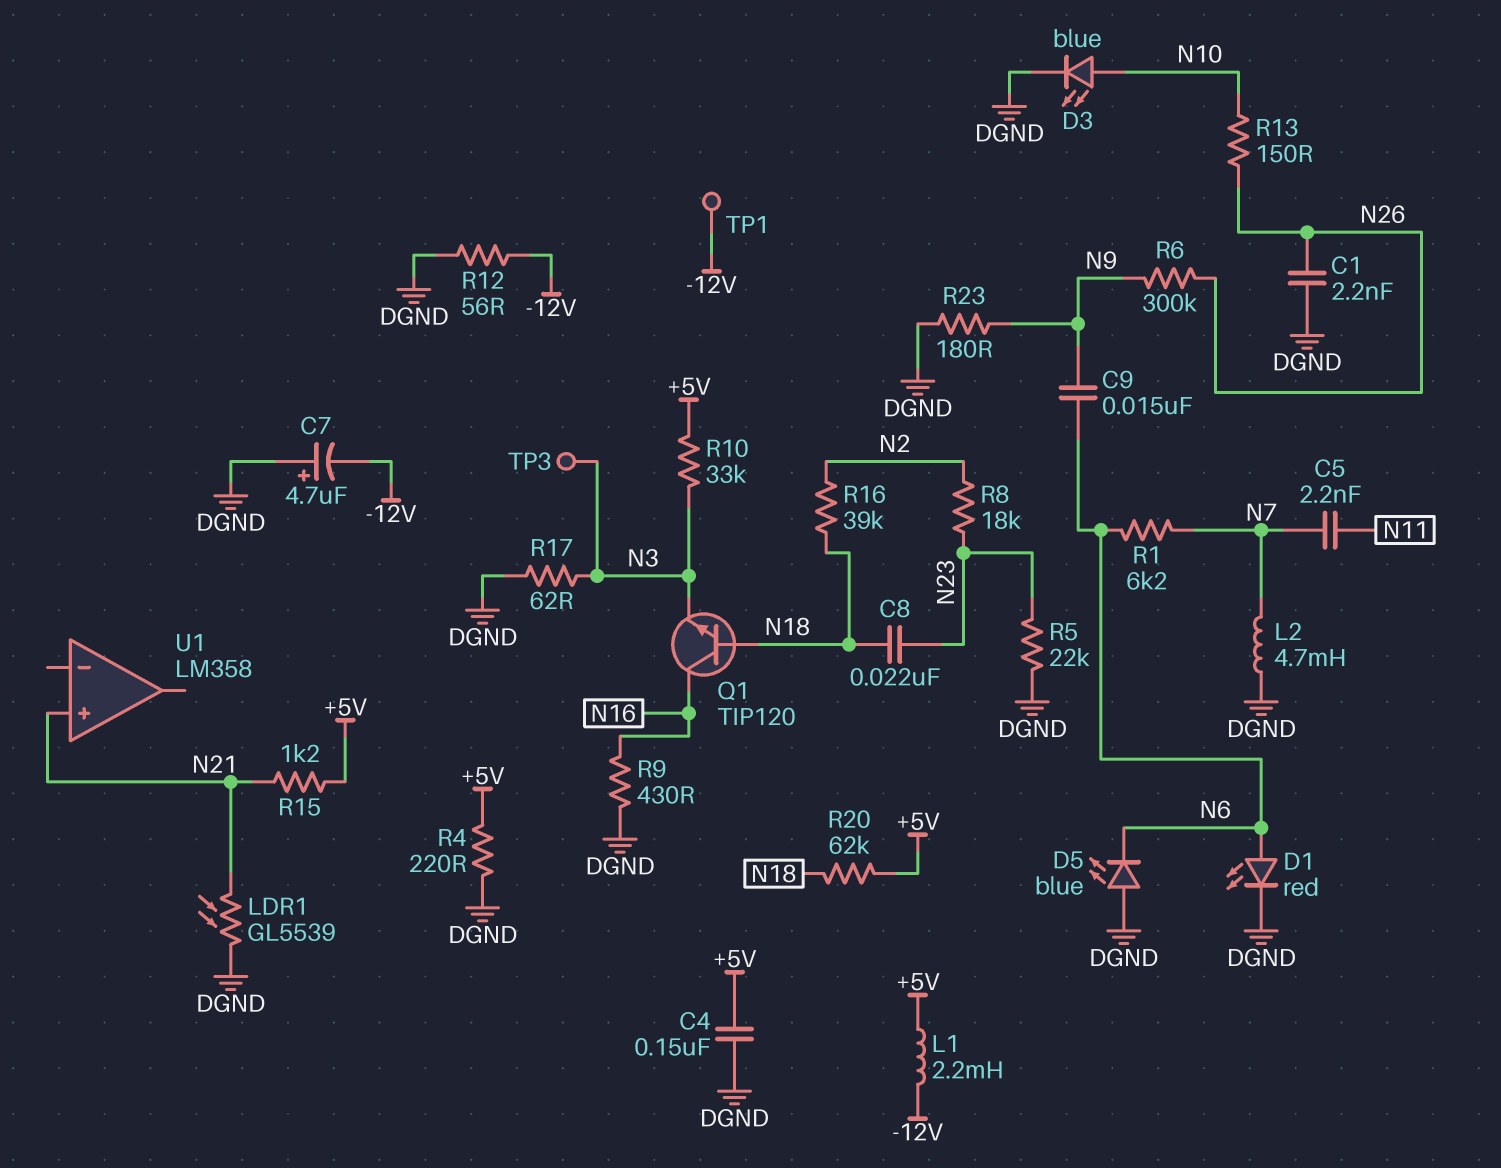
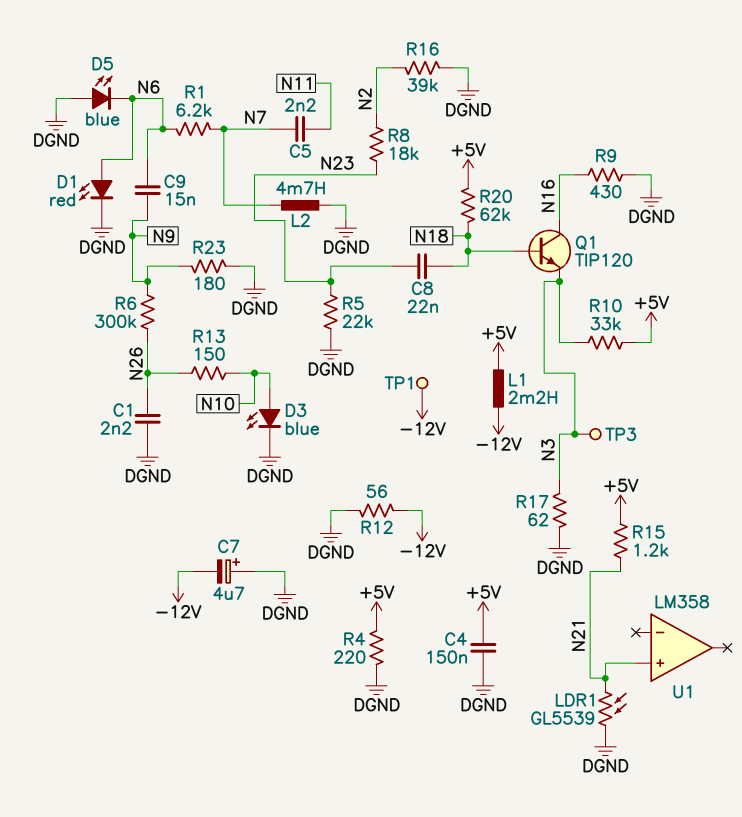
R16: 39k (N2, N18) -> 39k (DGND, N2)

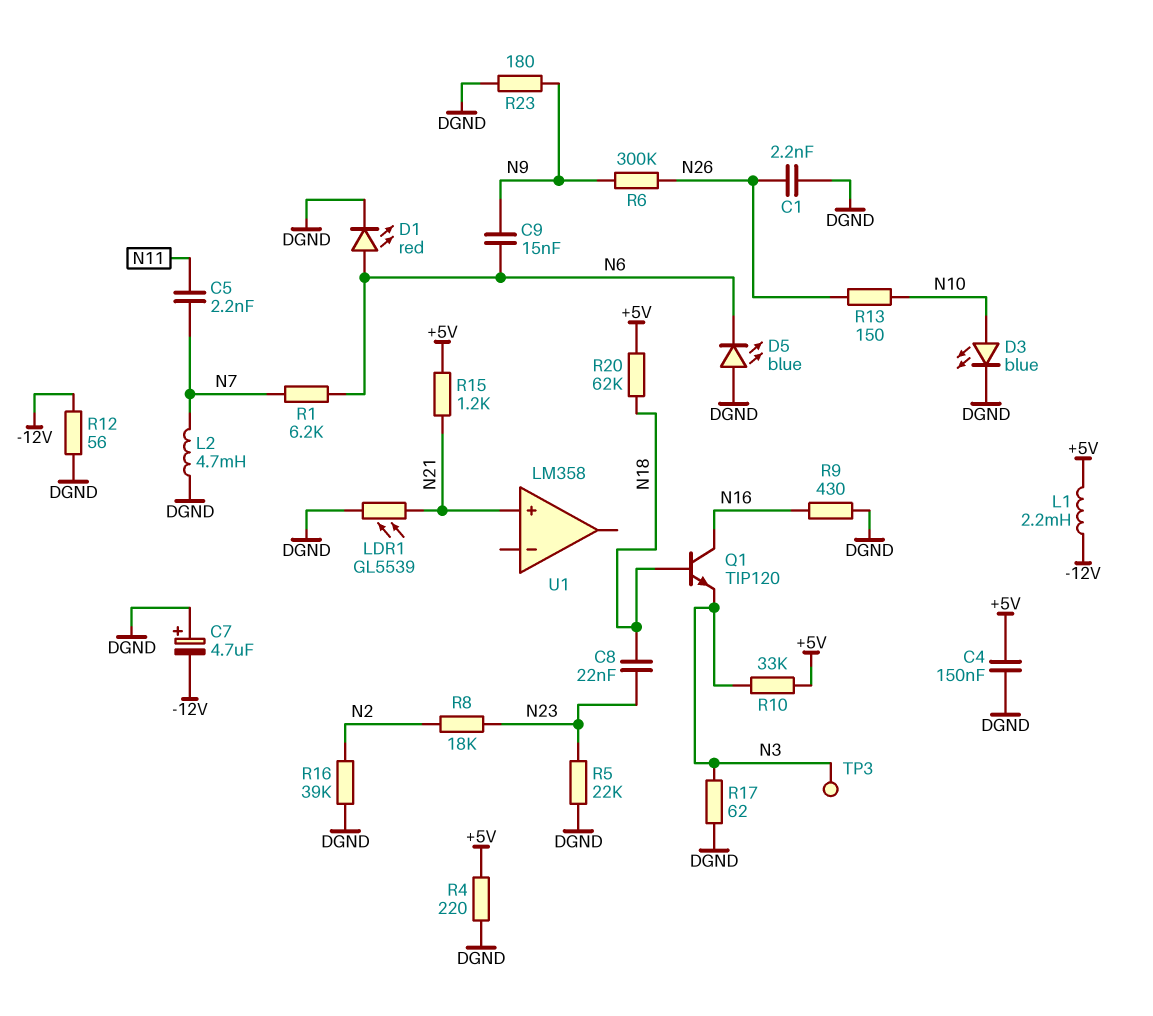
TP1: test point (-12V) -> none

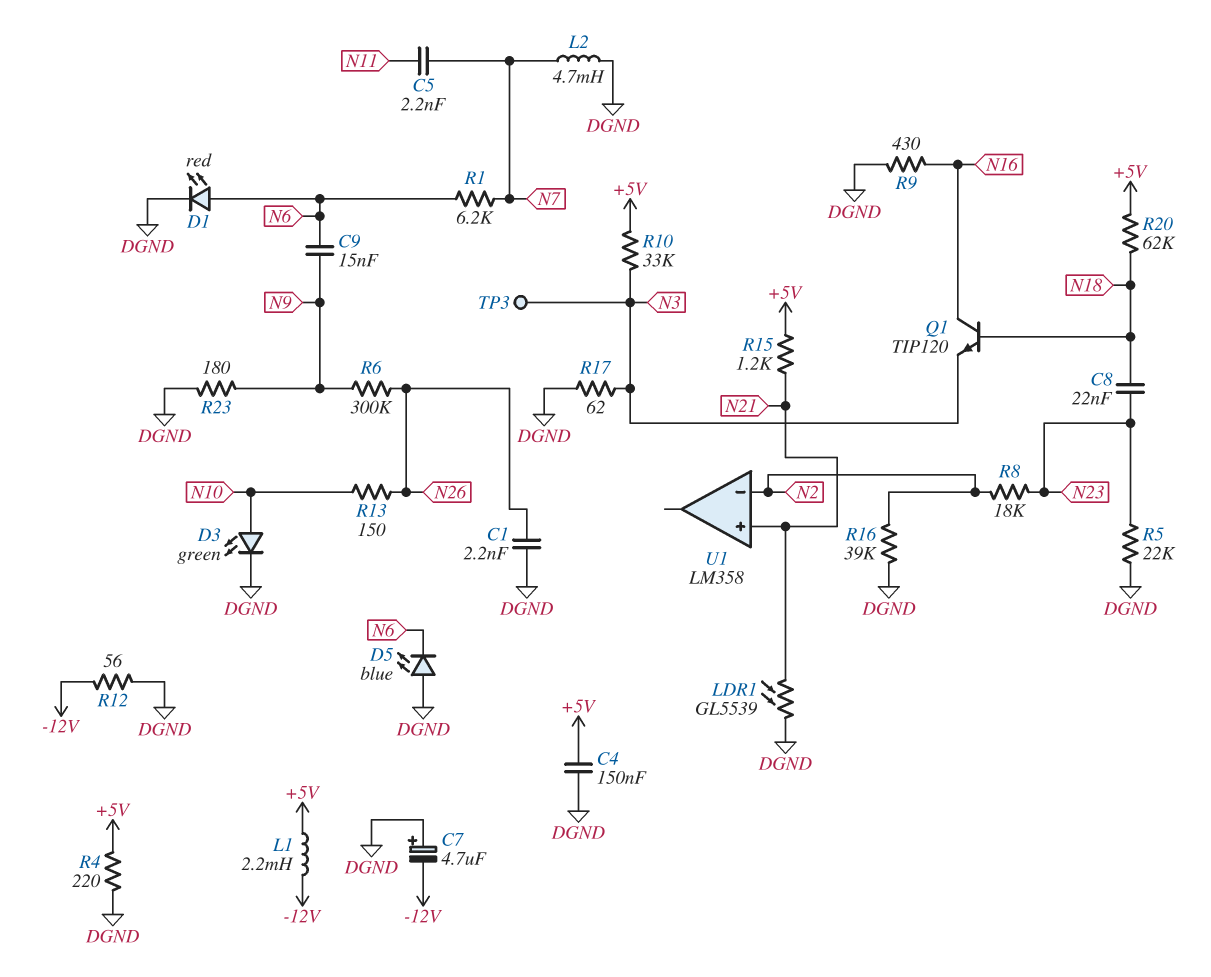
D3: LED blue (A N10, K DGND) -> LED green (A N10, K DGND)
U1 pin in-: none -> N2

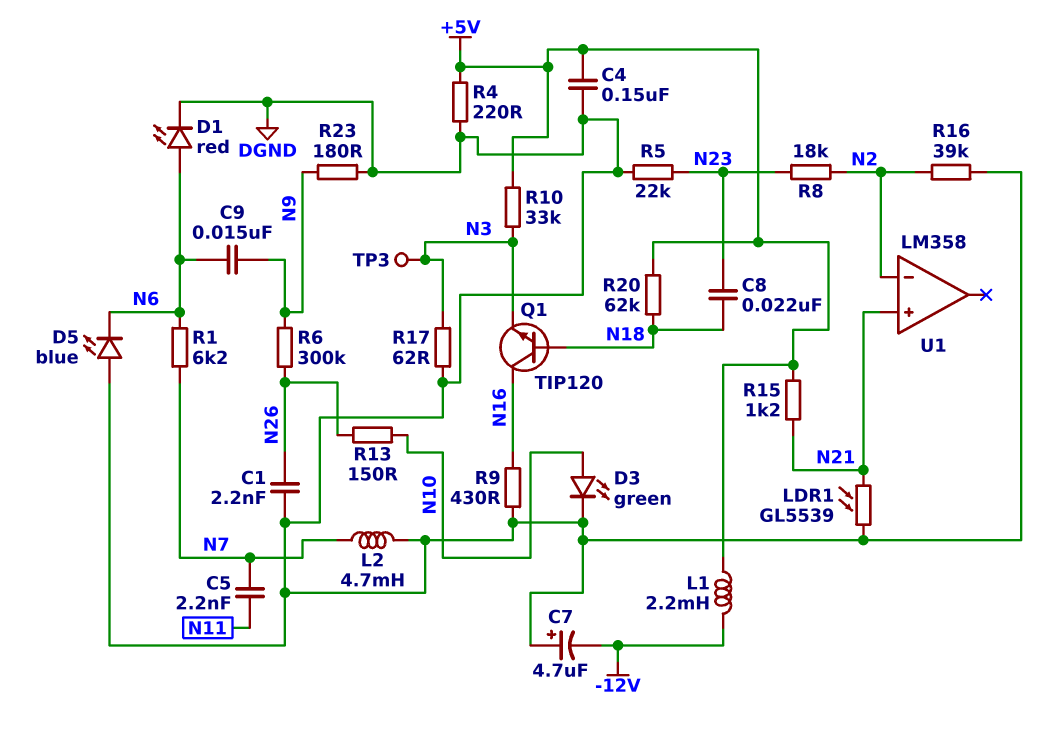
R12: 56 (-12V, DGND) -> none

